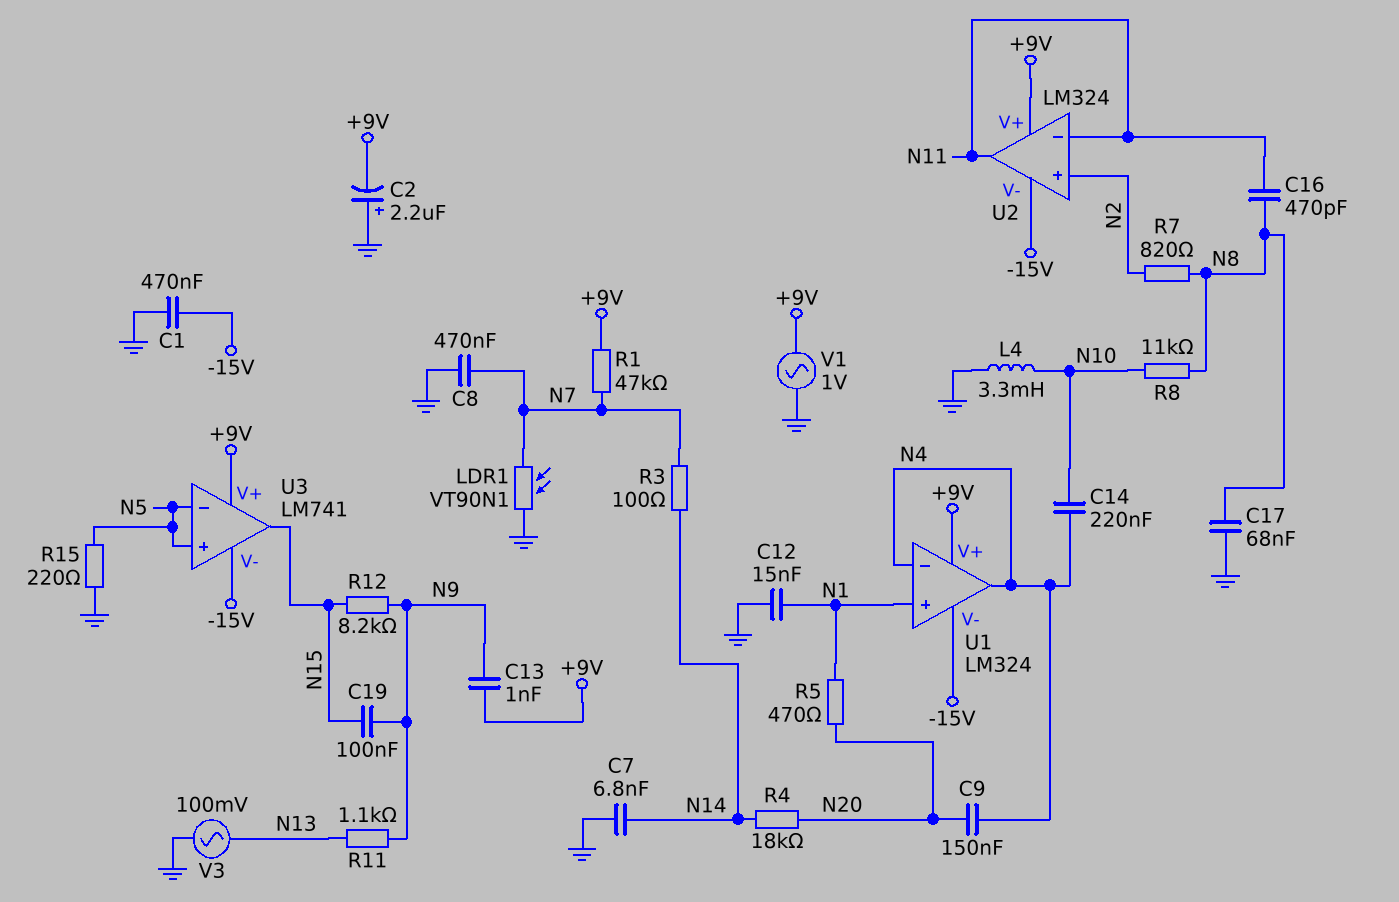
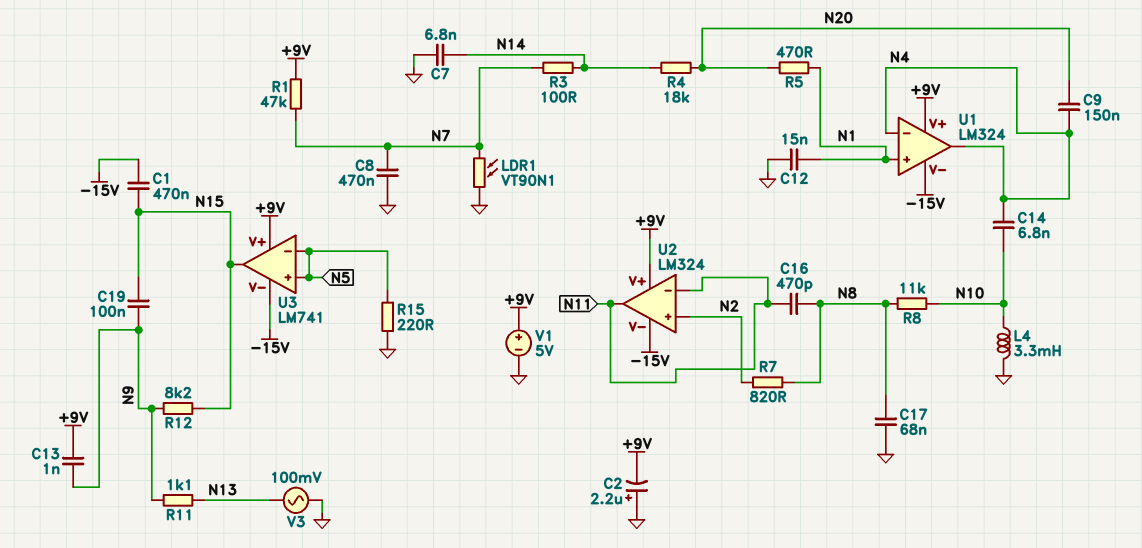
C1: 470nF (-15V, GND) -> 470nF (-15V, N15)
C14: 220nF (N4, N10) -> 6.8nF (N4, N10)
V1: AC 1V (+9V, GND) -> 5V (plus +9V, minus GND)

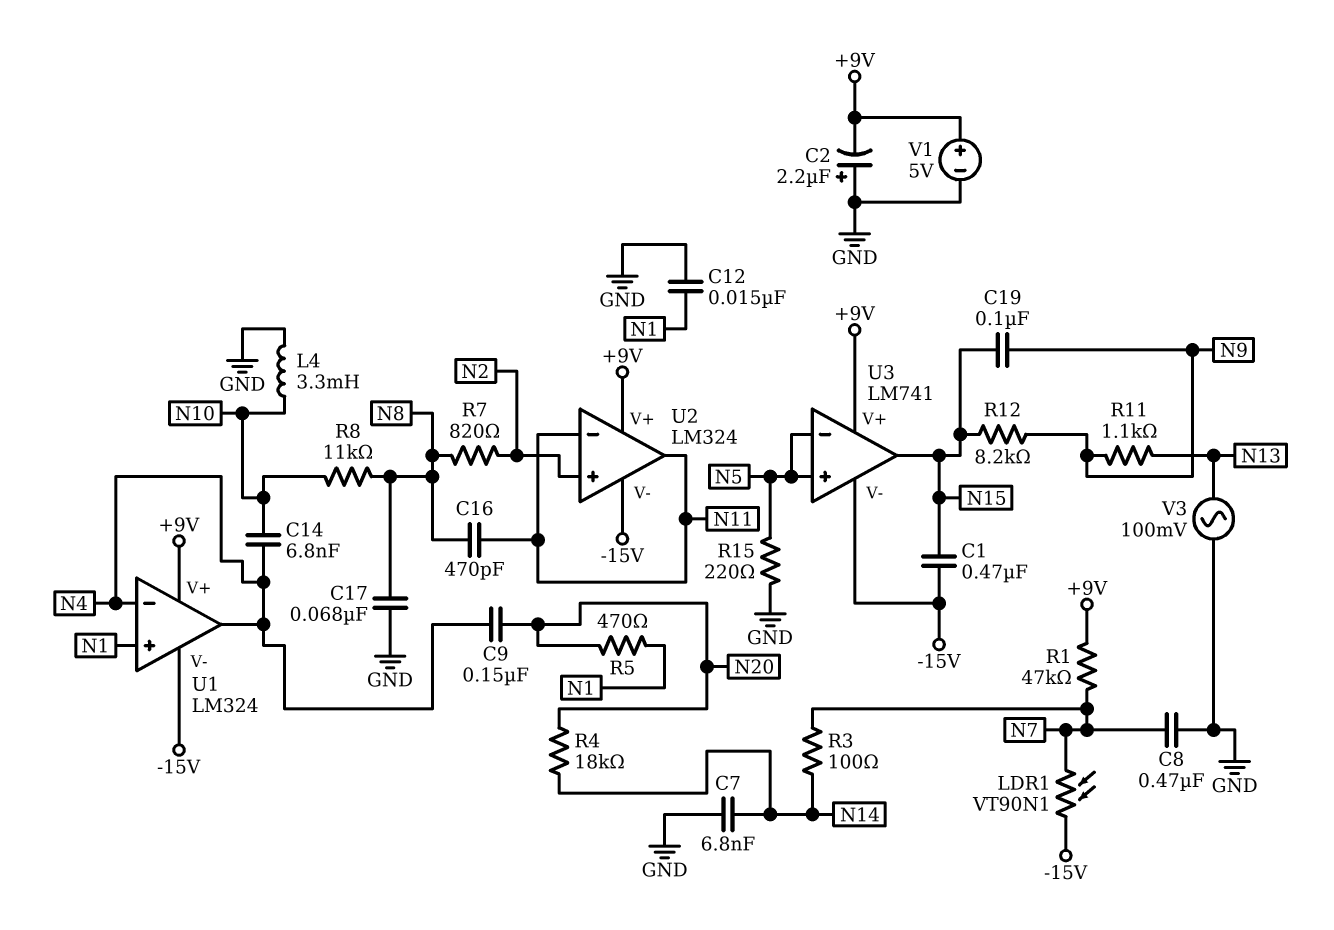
C13: 1nF (+9V, N9) -> none
LDR1: VT90N1 (GND, N7) -> VT90N1 (-15V, N7)

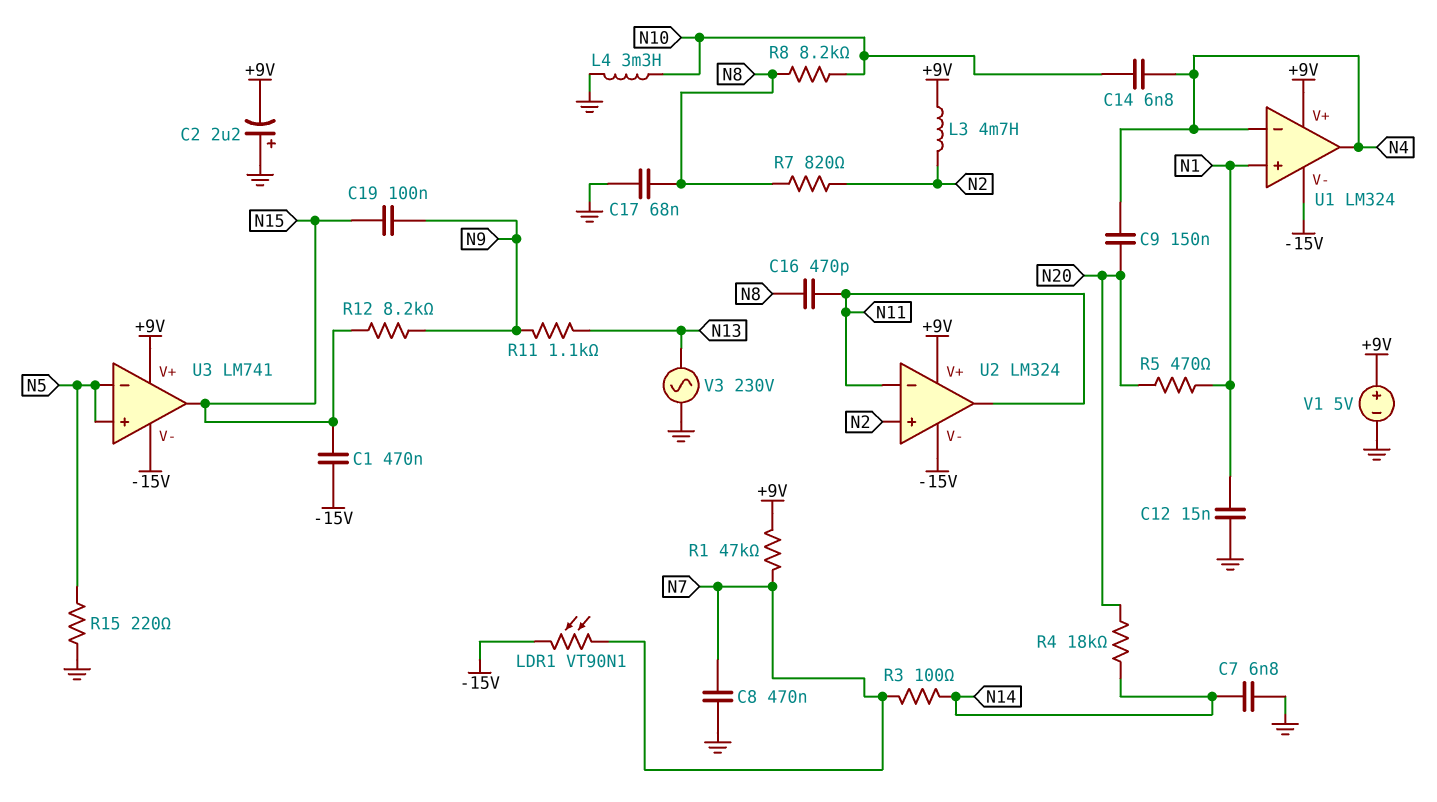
L3: none -> 4.7mH (+9V, N2)
R8: 11k (N8, N10) -> 8.2k (N8, N10)
V3: AC 100mV (GND, N13) -> AC 230V (GND, N13)

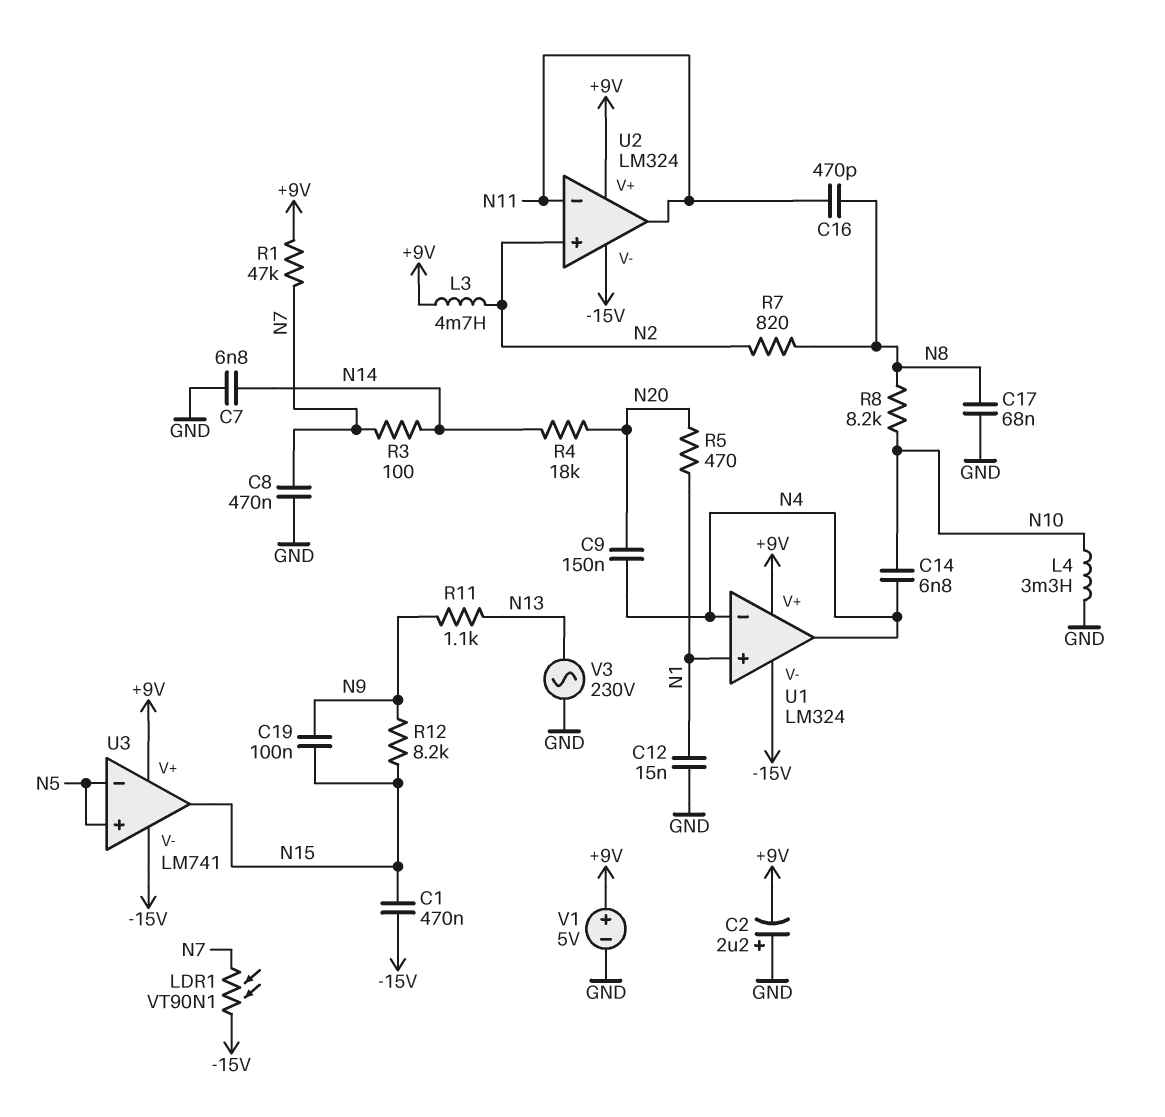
R15: 220 (GND, N5) -> none

